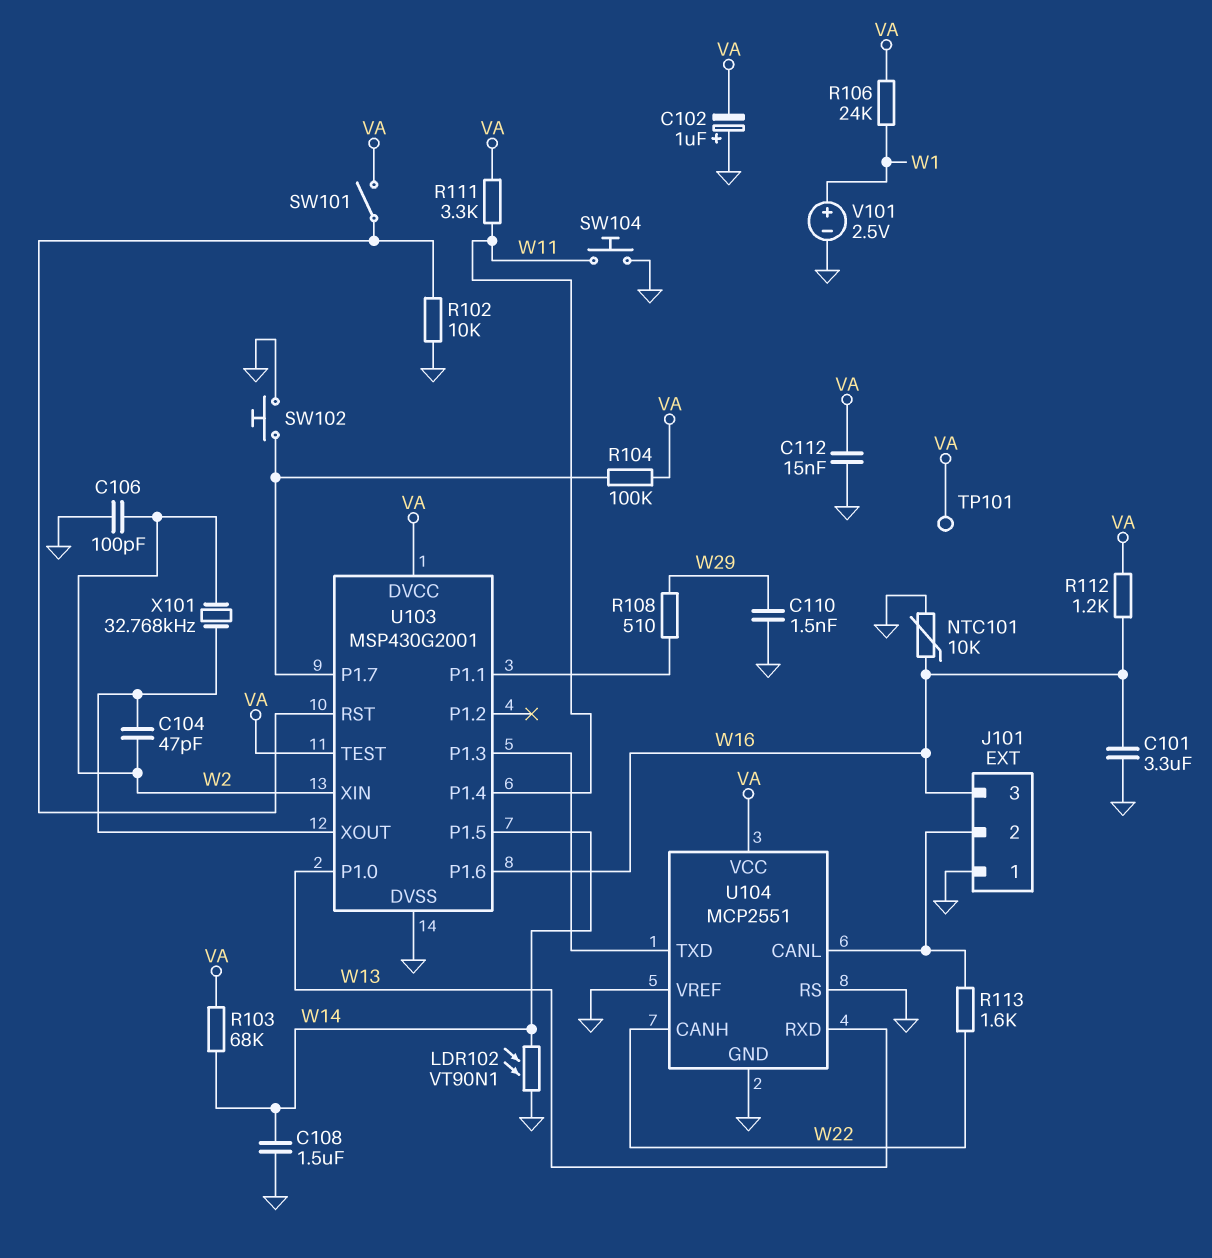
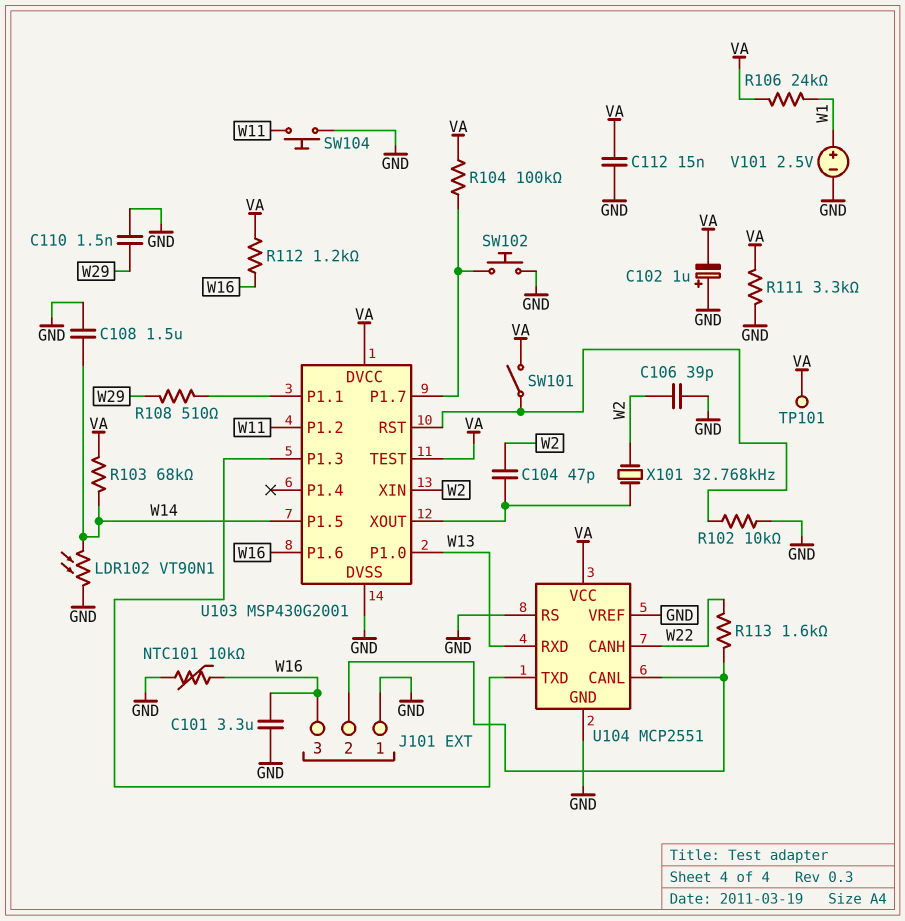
C106: 100pF (GND, W2) -> 39pF (GND, W2)
R111: 3.3k (VA, W11) -> 3.3k (GND, VA)
U103 pin P1.2: none -> W11
U103 pin P1.4: W11 -> none

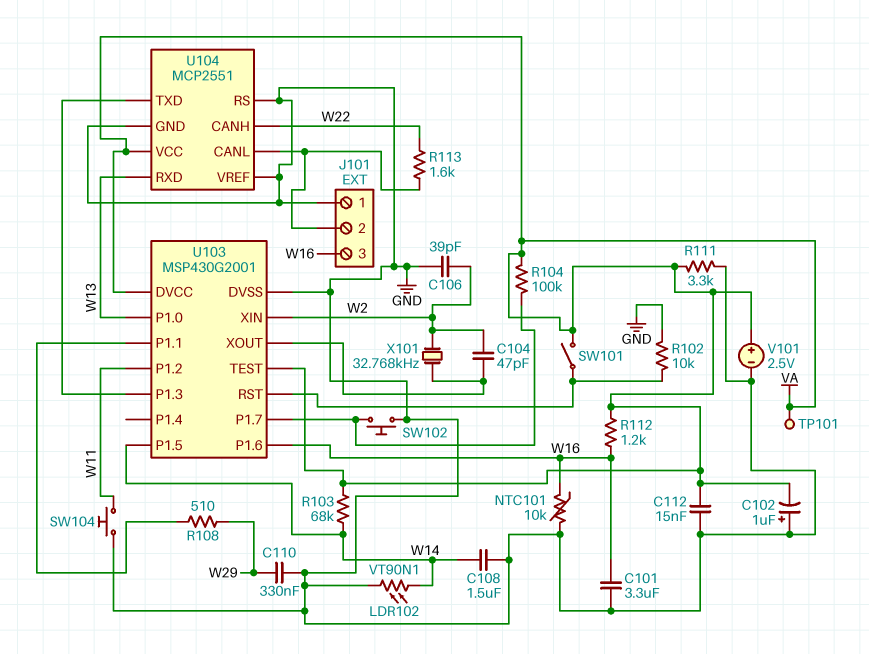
C110: 1.5nF (GND, W29) -> 330nF (GND, W29)
R106: 24k (VA, W1) -> none
V101: 2.5V (plus W1, minus GND) -> 2.5V (plus VA, minus GND)

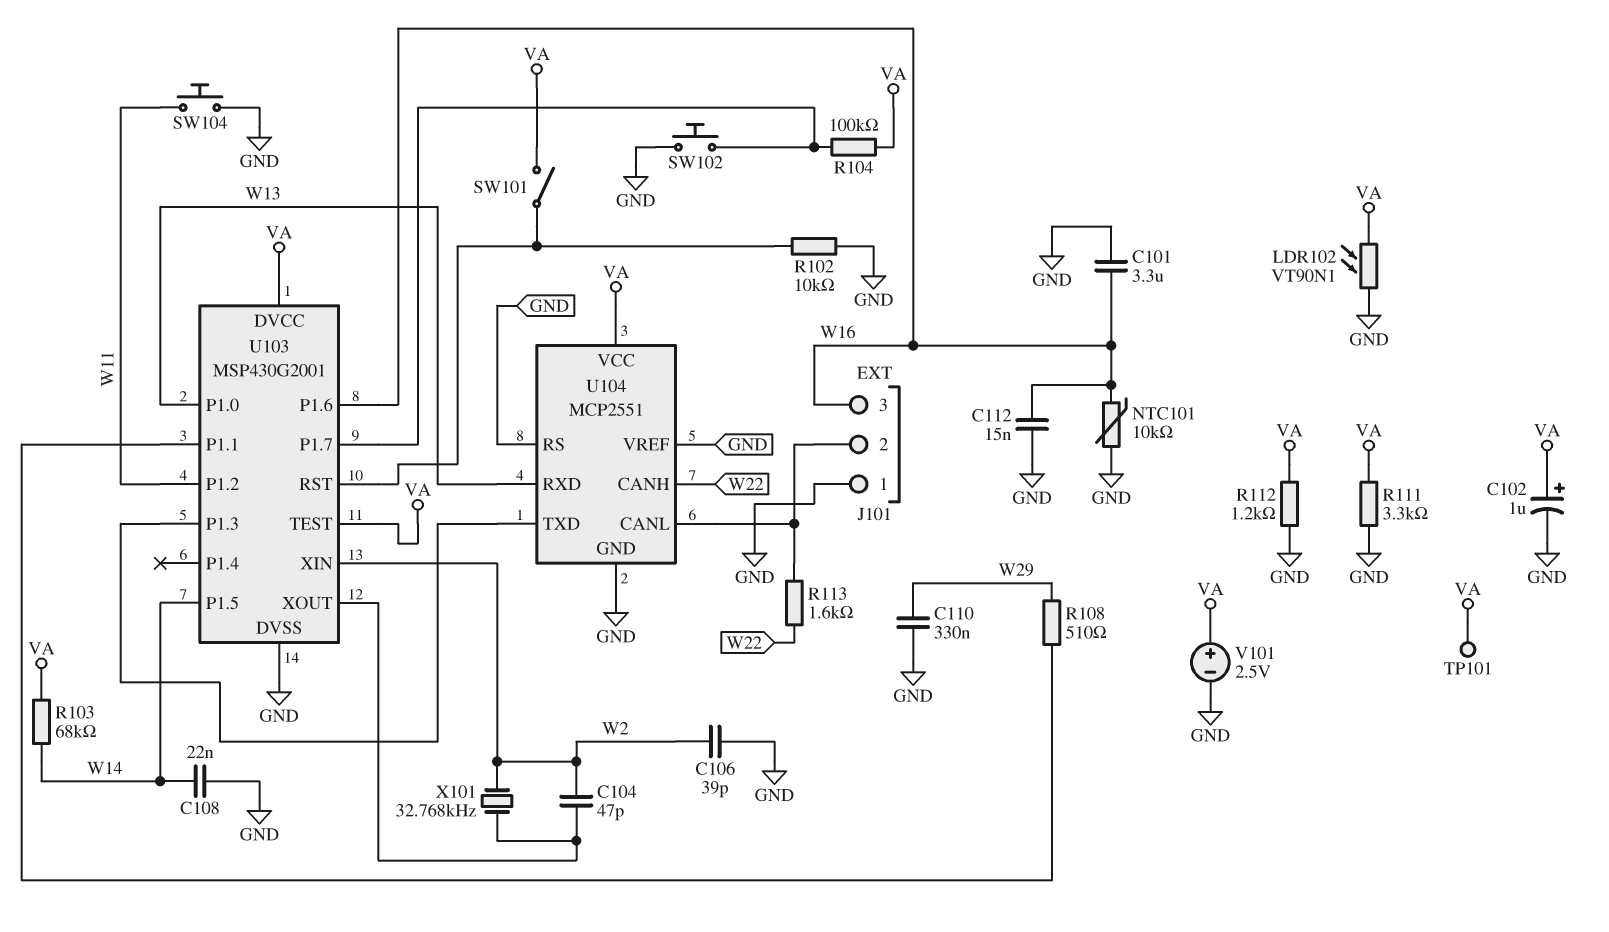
C102: 1uF (plus GND, minus VA) -> 1uF (plus VA, minus GND)
C108: 1.5uF (GND, W14) -> 22nF (GND, W14)
C112: 15nF (GND, VA) -> 15nF (GND, W16)
LDR102: VT90N1 (GND, W14) -> VT90N1 (GND, VA)
R112: 1.2k (VA, W16) -> 1.2k (GND, VA)

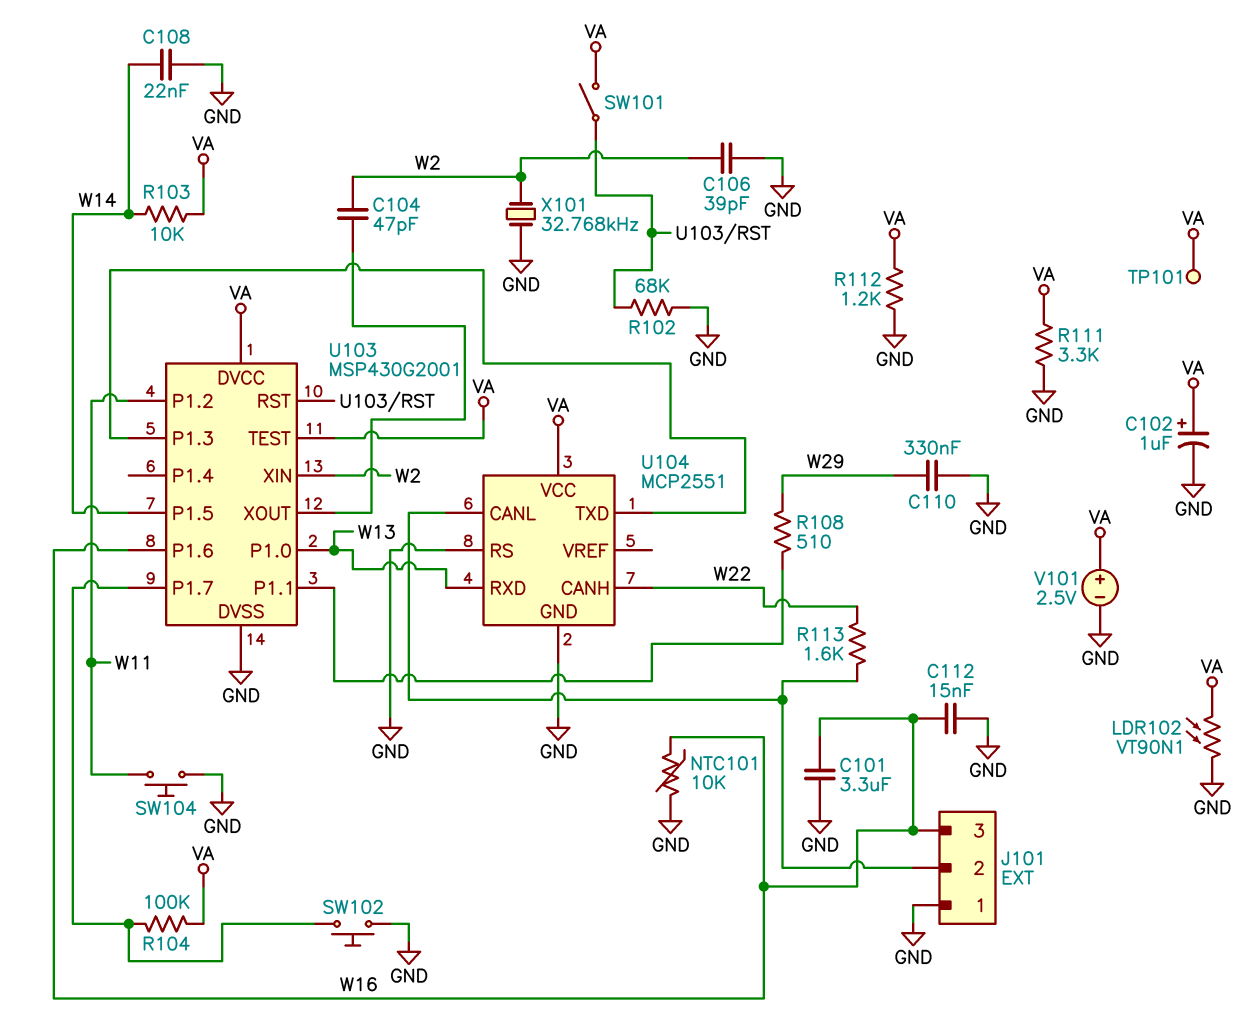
R102: 10k (GND, U103/RST) -> 68k (GND, U103/RST)
R103: 68k (VA, W14) -> 10k (VA, W14)
U104 pin VREF: GND -> none
X101: 32.768kHz (U103/XOUT, W2) -> 32.768kHz (GND, W2)

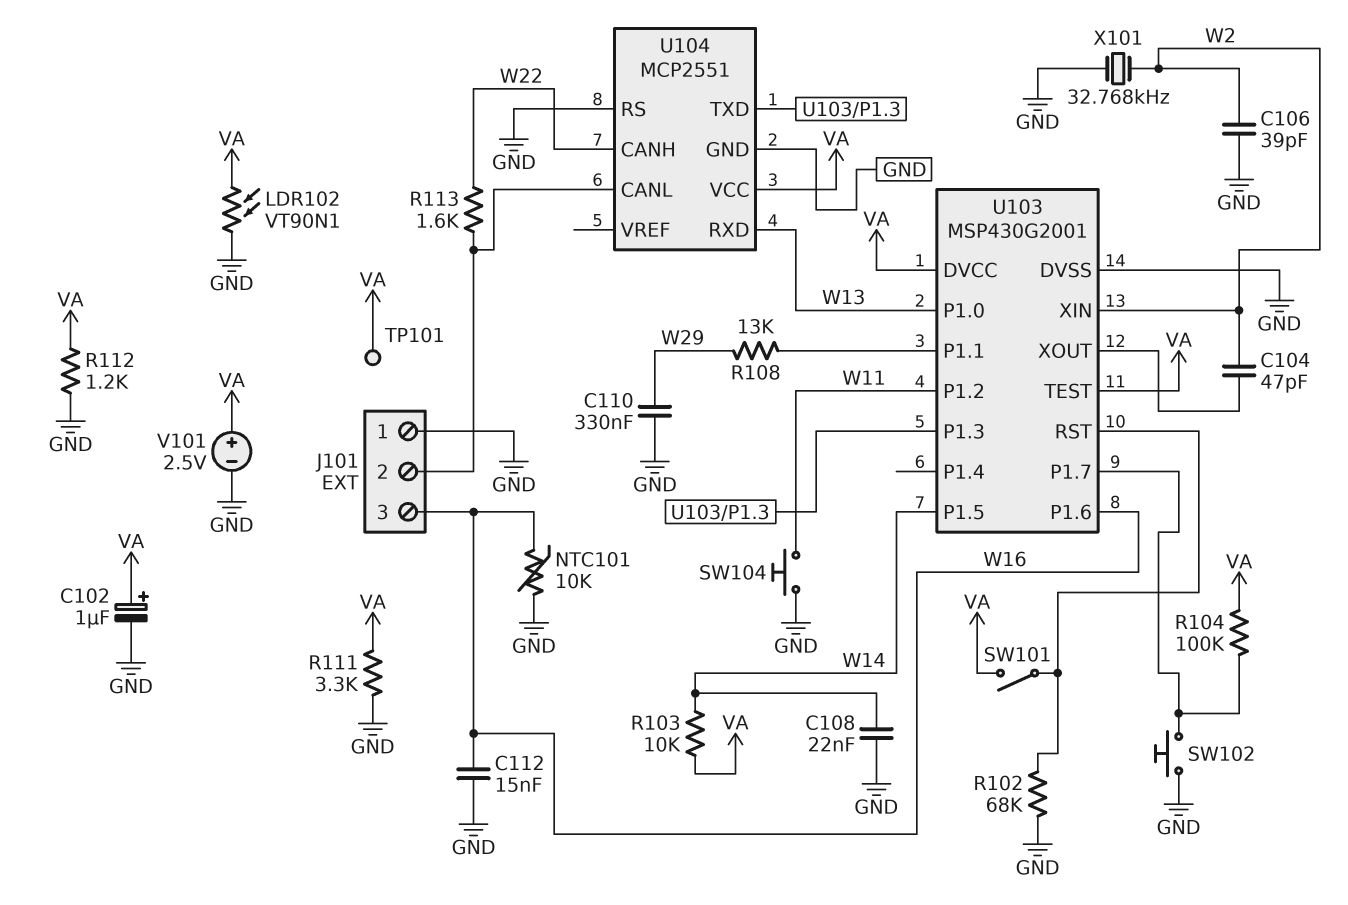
C101: 3.3uF (GND, W16) -> none
R108: 510 (U103/P1.1, W29) -> 13k (U103/P1.1, W29)

